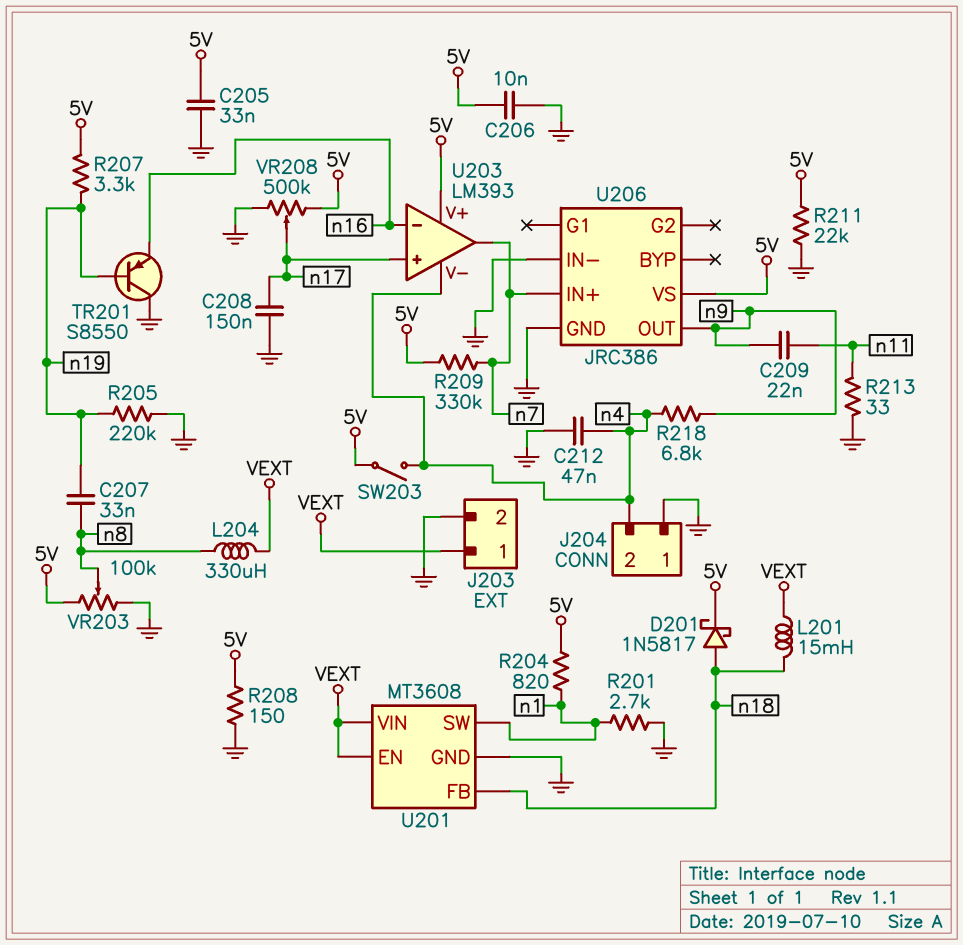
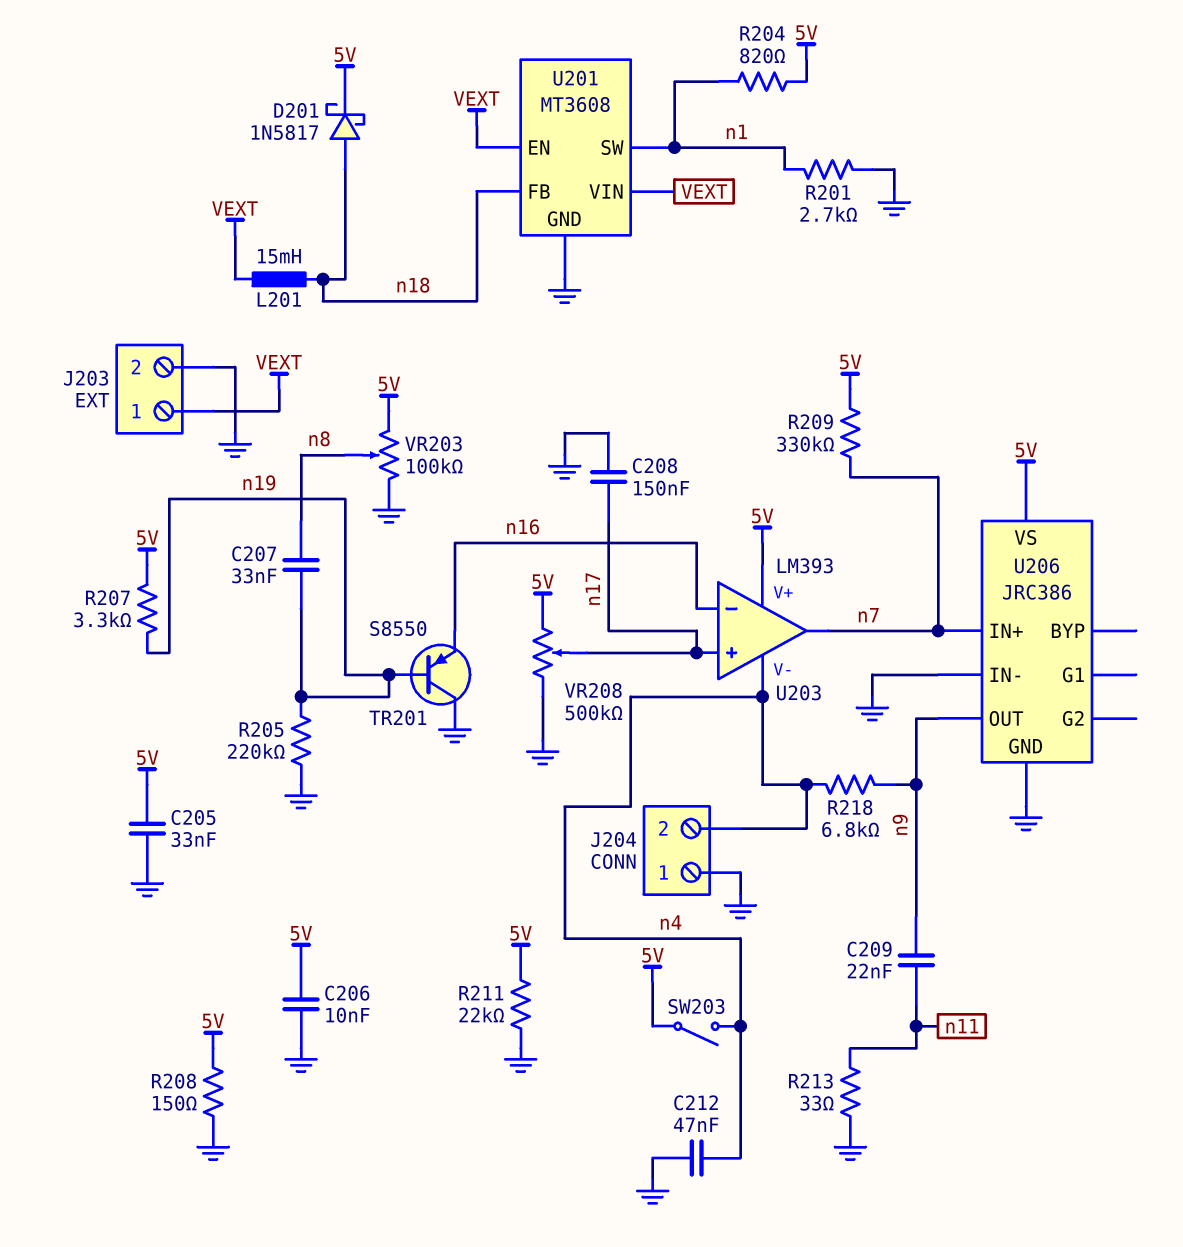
L204: 330uH (VEXT, n8) -> none

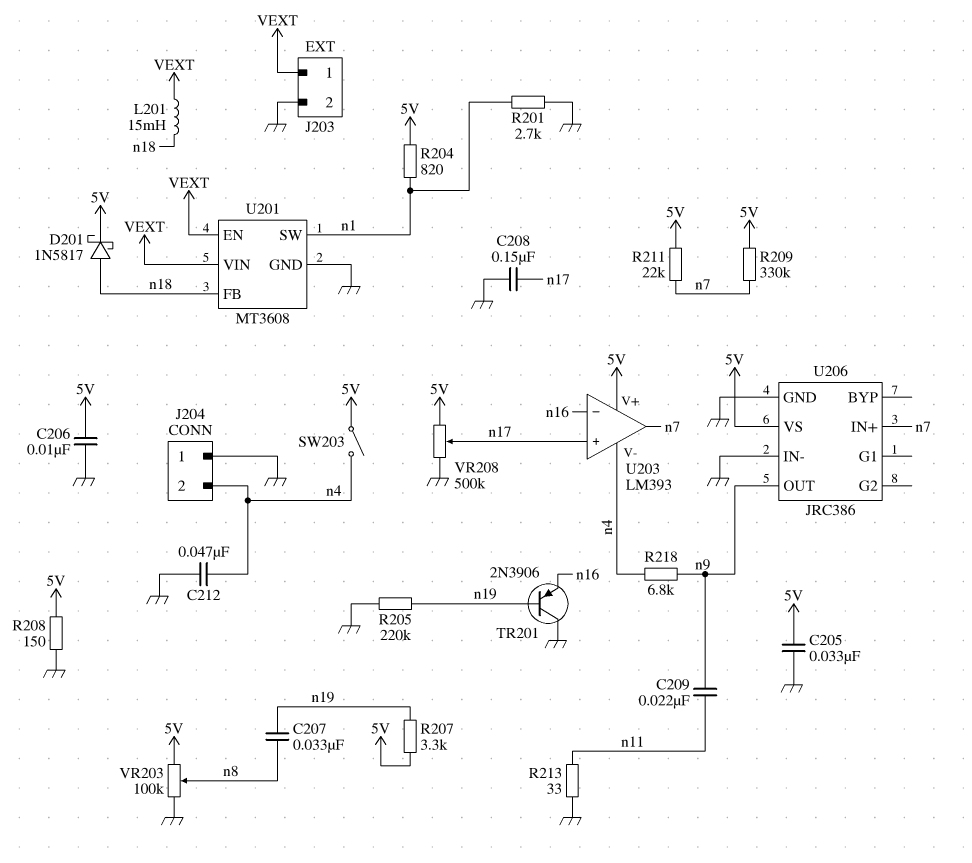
R211: 22k (5V, GND) -> 22k (5V, n7)
TR201: PNP S8550 (B n19, C GND, E n16) -> PNP 2N3906 (B n19, C GND, E n16)

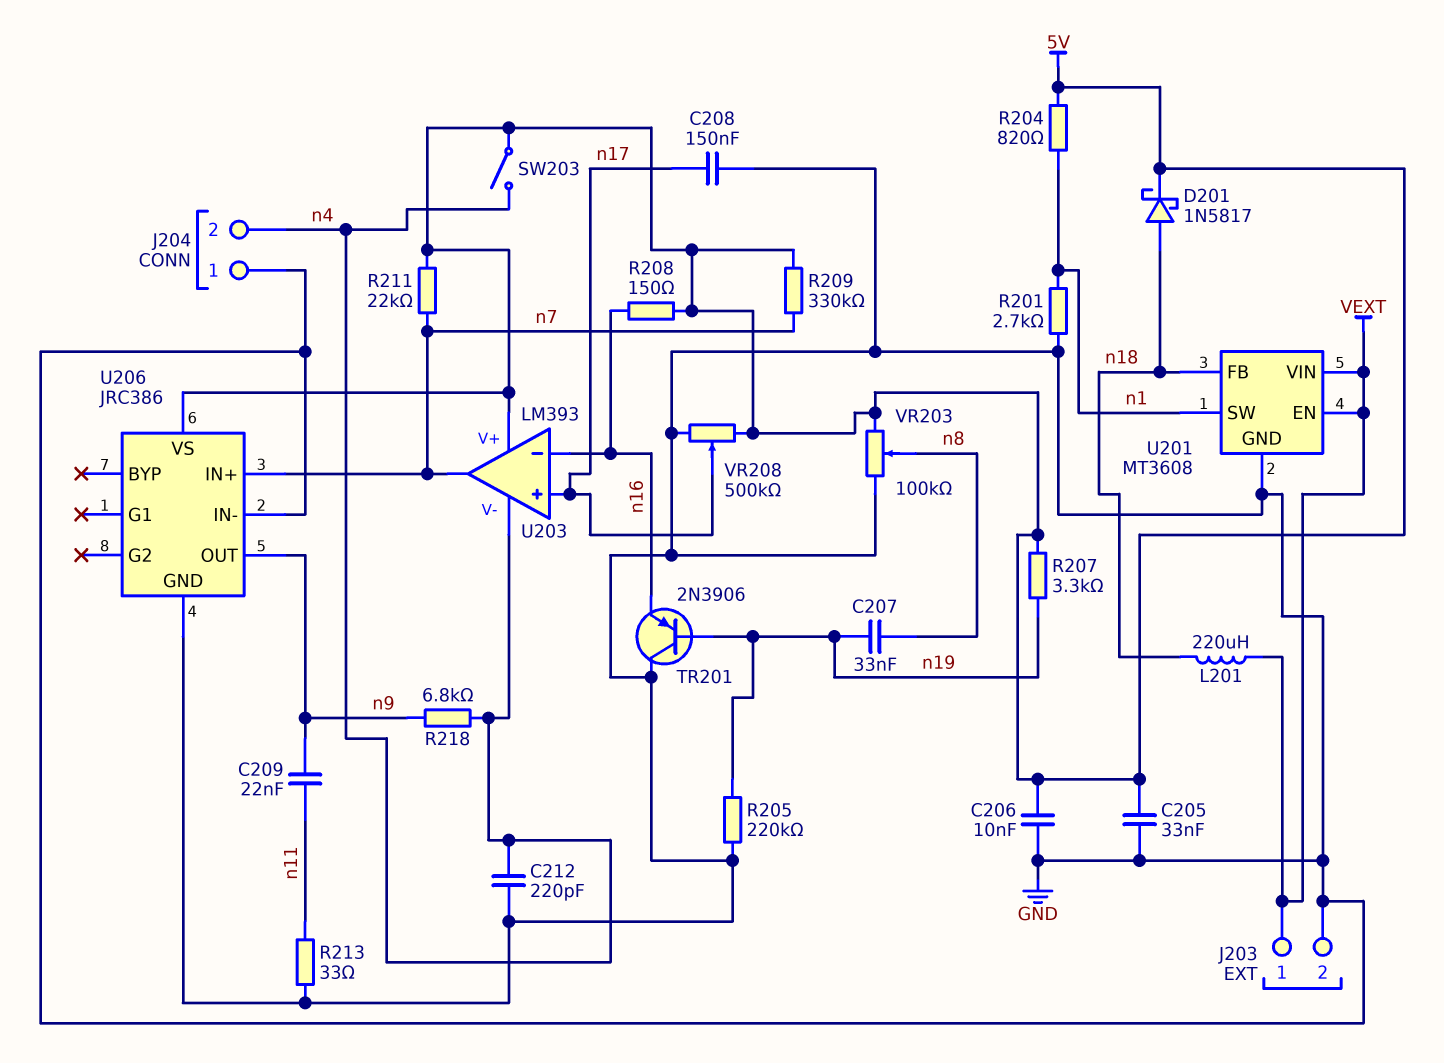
C212: 47nF (GND, n4) -> 220pF (GND, n4)
L201: 15mH (VEXT, n18) -> 220uH (VEXT, n18)
R208: 150 (5V, GND) -> 150 (5V, n16)

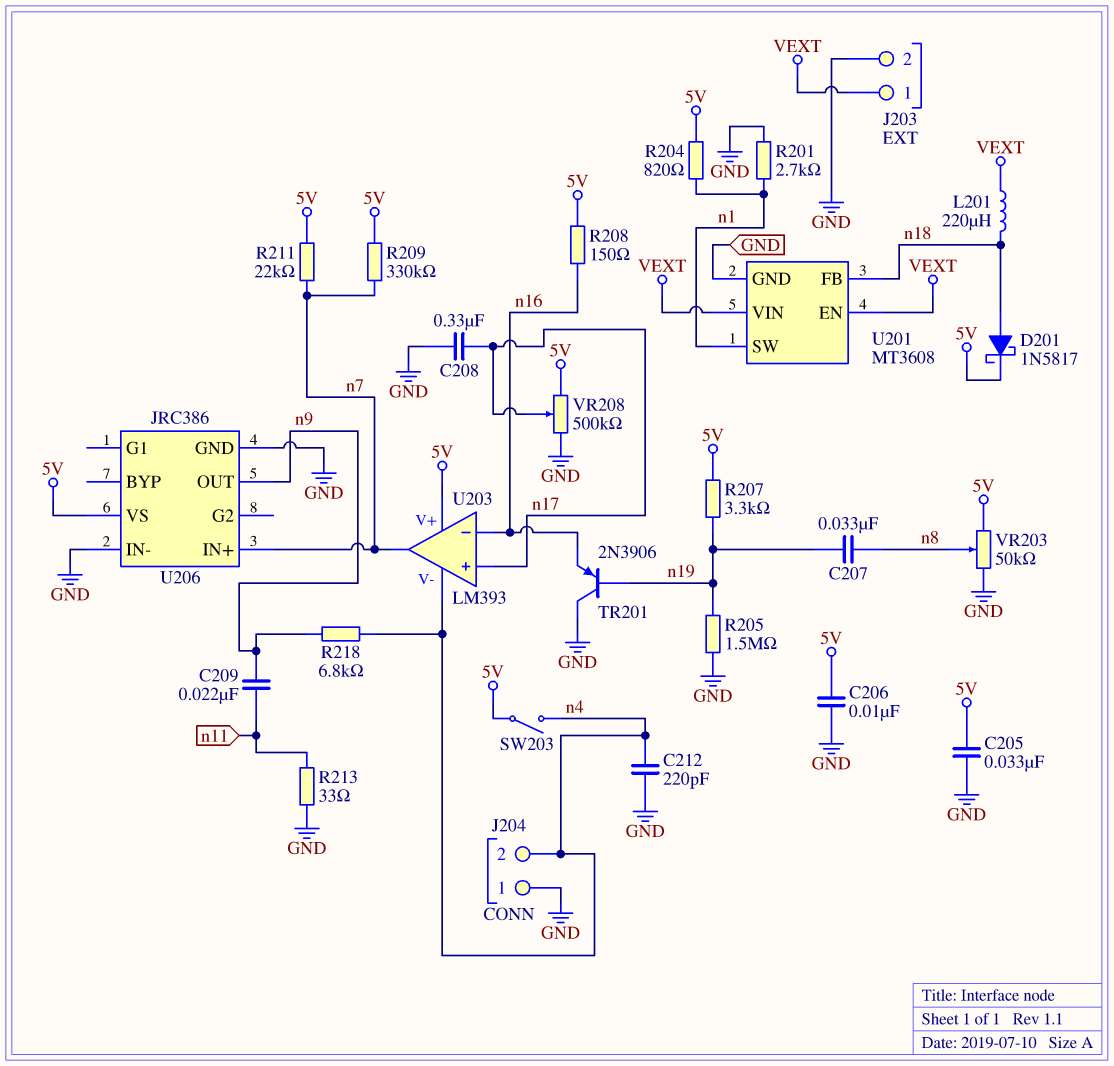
C208: 150nF (GND, n17) -> 330nF (GND, n17)
R205: 220k (GND, n19) -> 1.5M (GND, n19)
VR203: 100k (5V, GND, wiper n8) -> 50k (5V, GND, wiper n8)

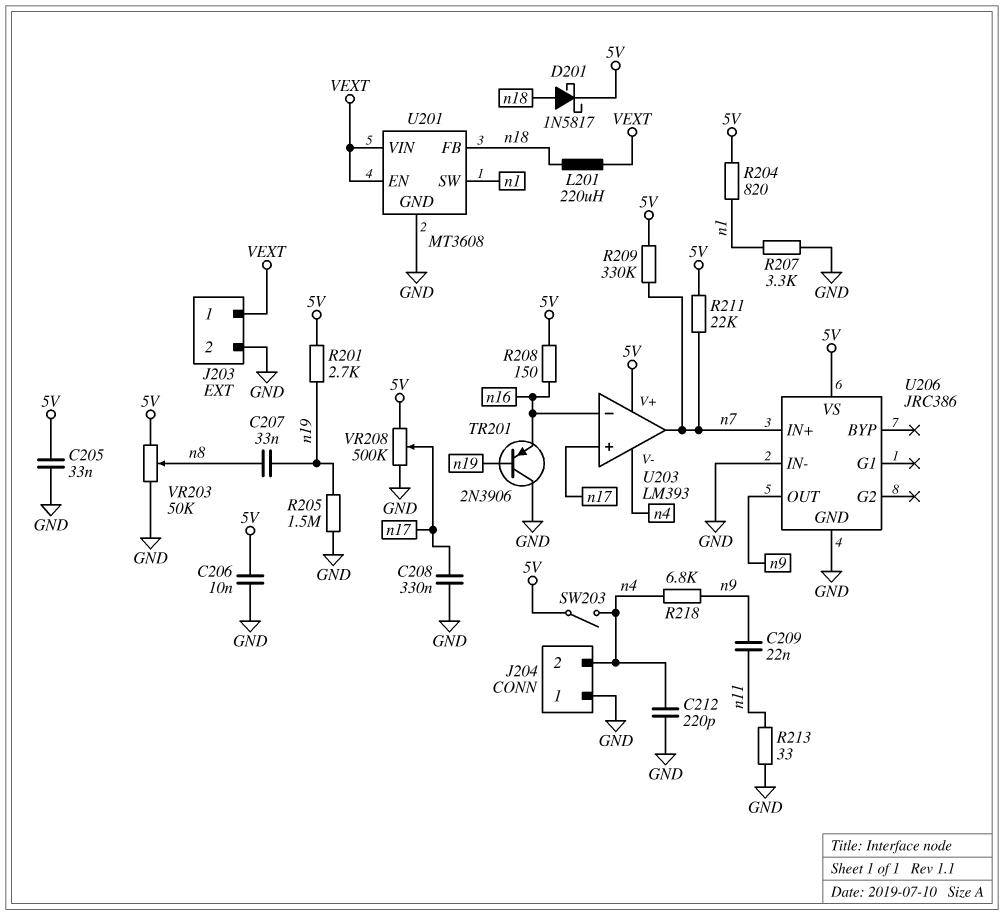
R201: 2.7k (GND, n1) -> 2.7k (5V, n19)
R207: 3.3k (5V, n19) -> 3.3k (GND, n1)

